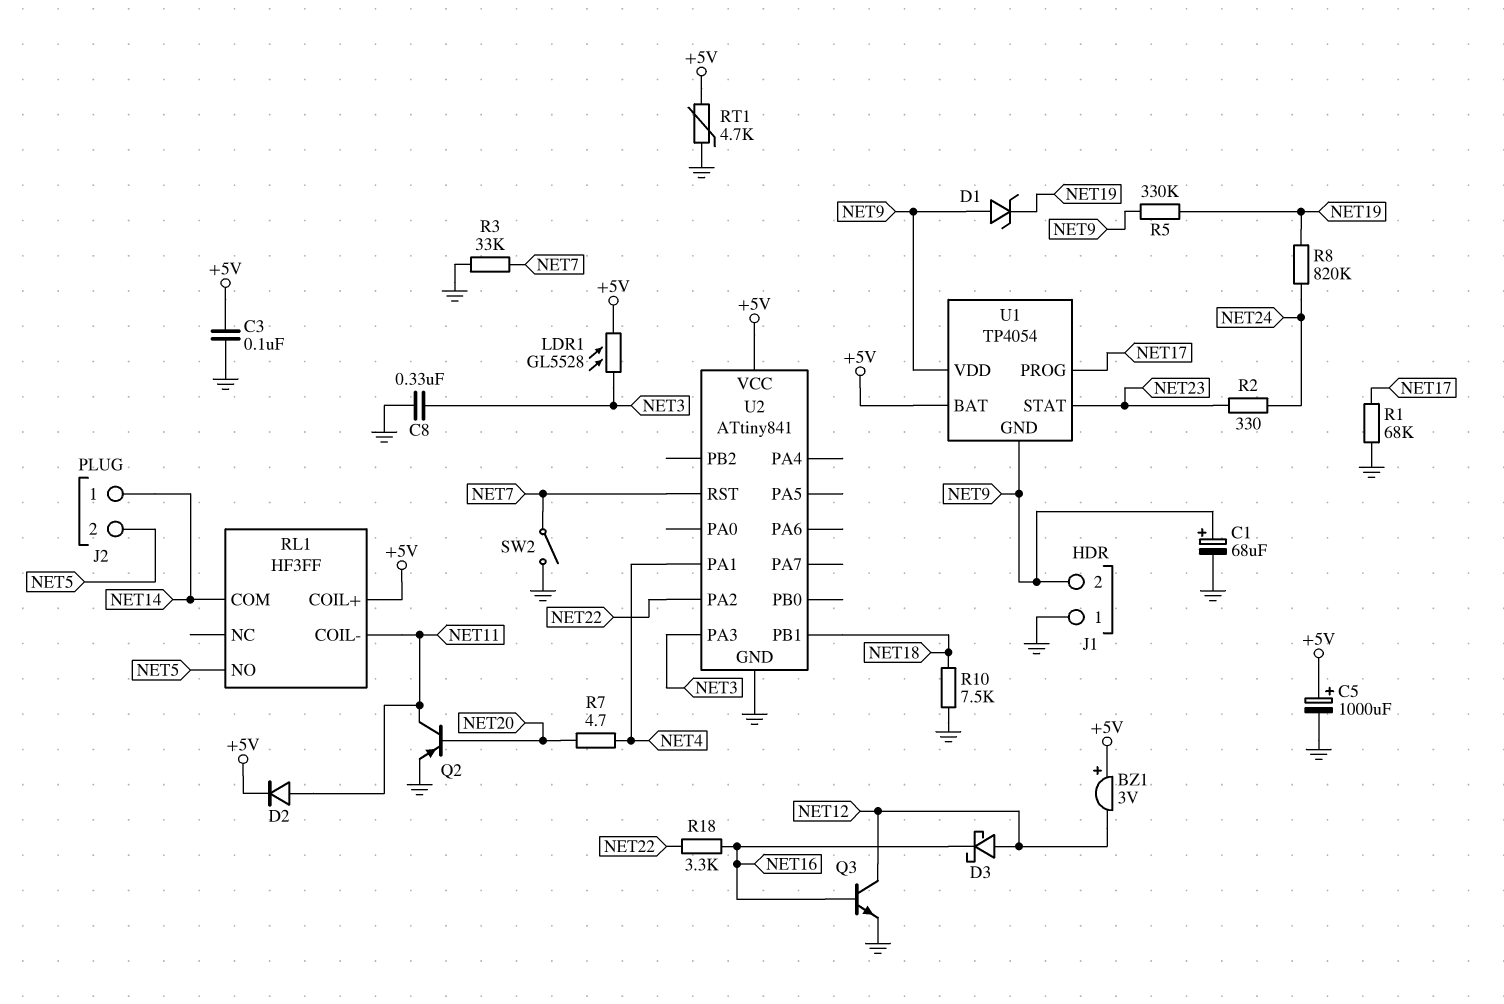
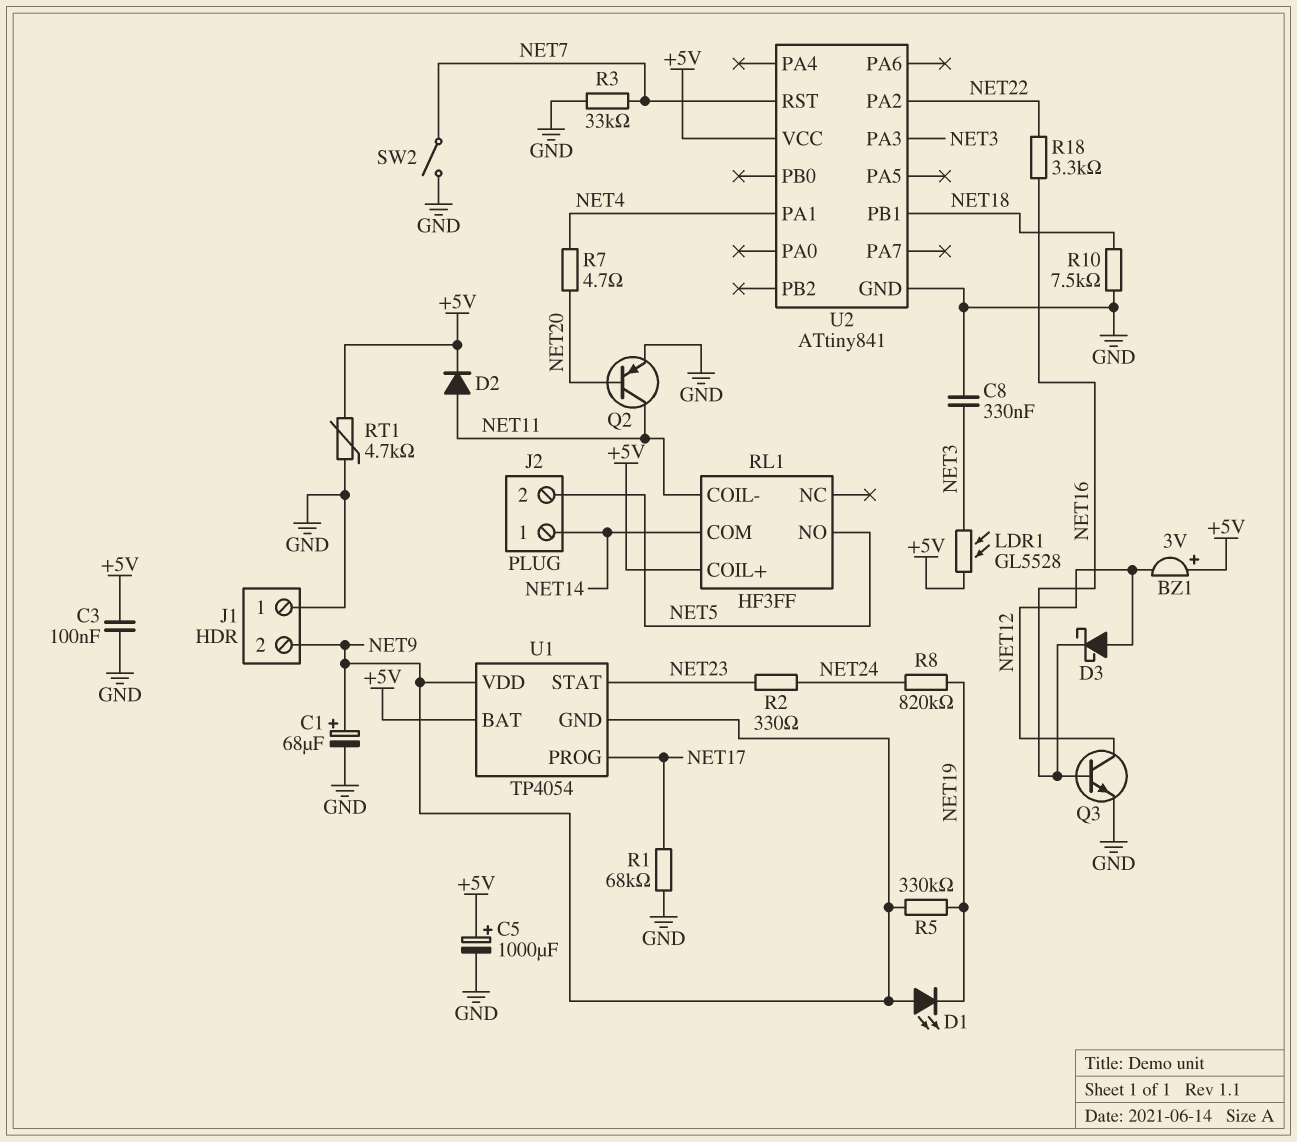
D1: zener (A NET9, K NET19) -> LED (A NET9, K NET19)

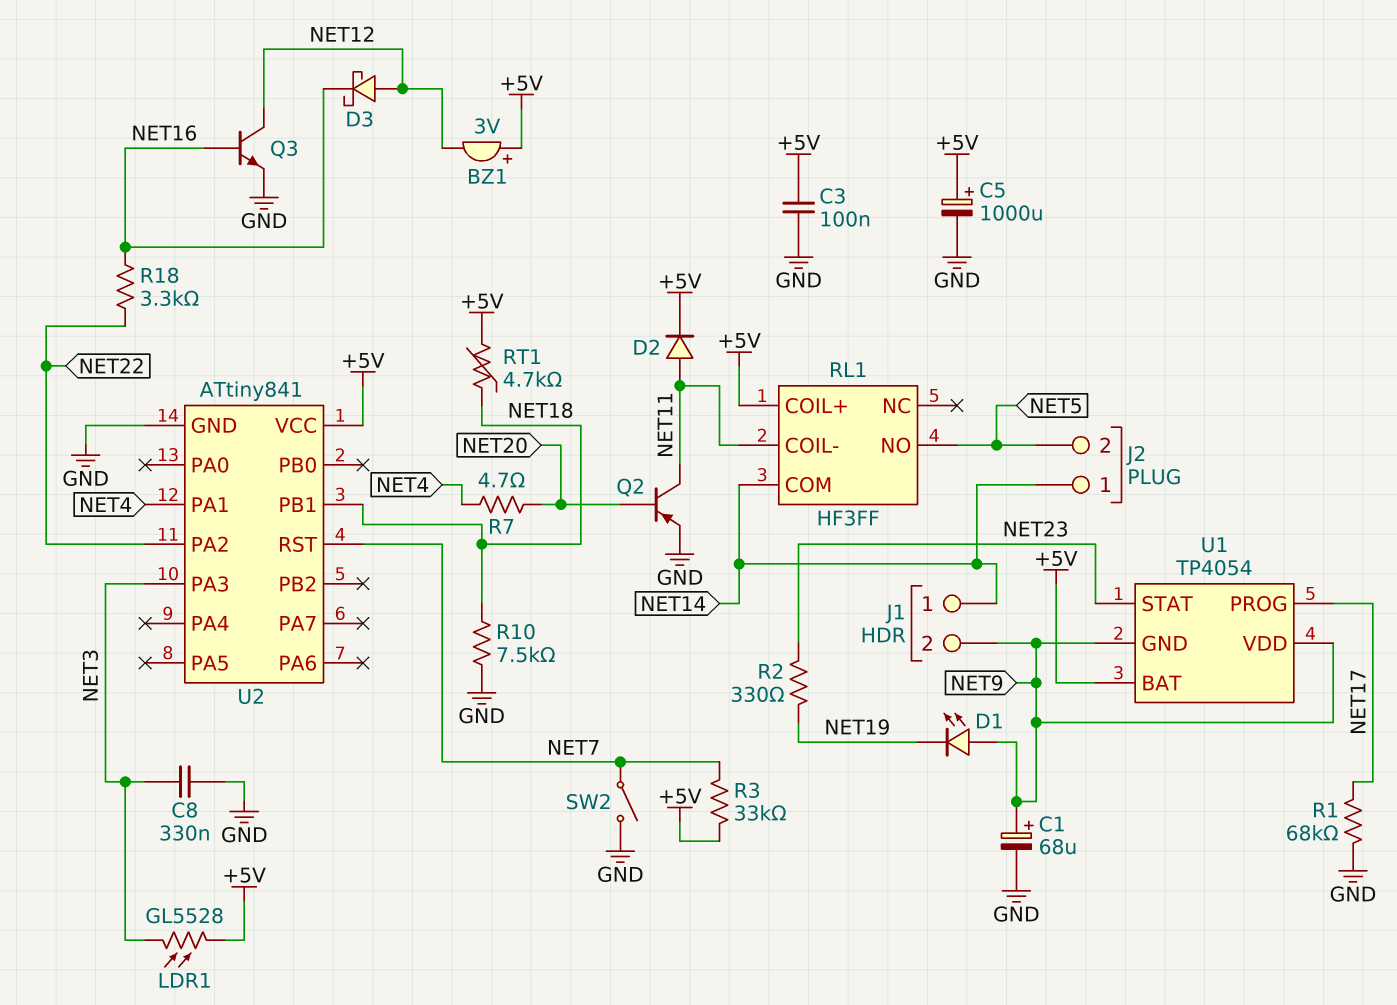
J1 pin 1: GND -> NET14
R2: 330 (NET23, NET24) -> 330 (NET19, NET23)
R3: 33k (GND, NET7) -> 33k (+5V, NET7)
R5: 330k (NET9, NET19) -> none
R8: 820k (NET19, NET24) -> none
RT1: 4.7k (+5V, GND) -> 4.7k (+5V, NET18)

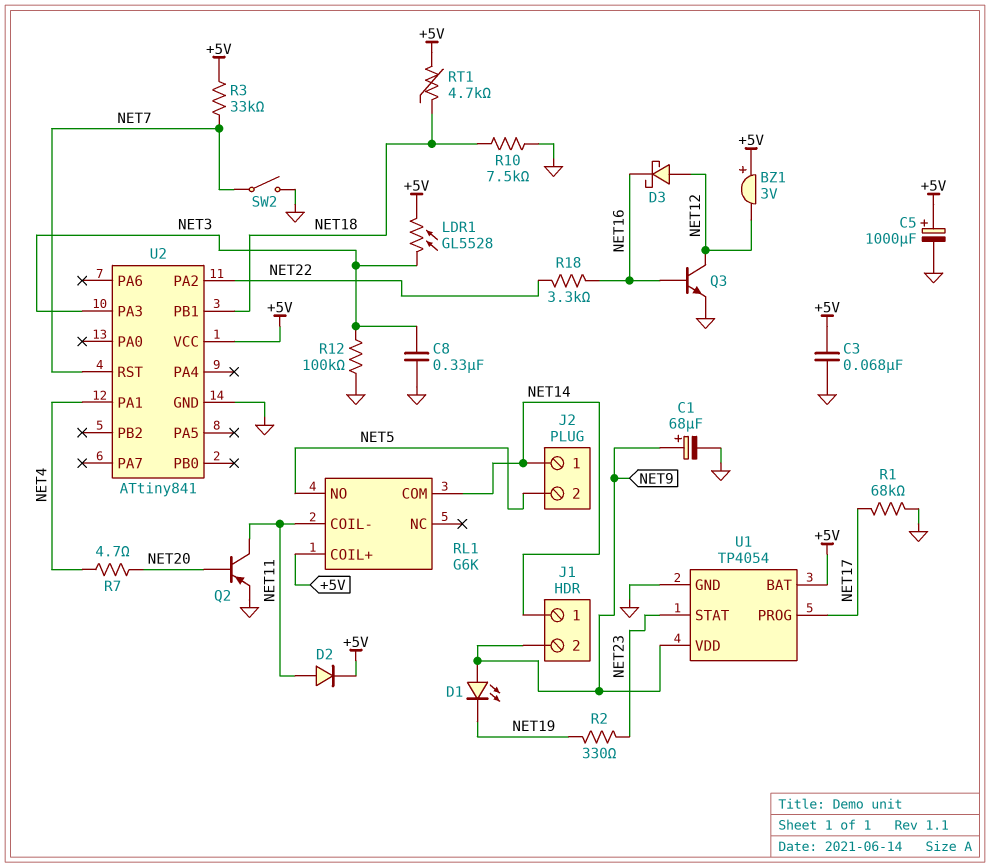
C3: 100nF (+5V, GND) -> 68nF (+5V, GND)
R12: none -> 100k (GND, NET3)
RL1: HF3FF -> G6K
U1 pin GND: NET9 -> GND

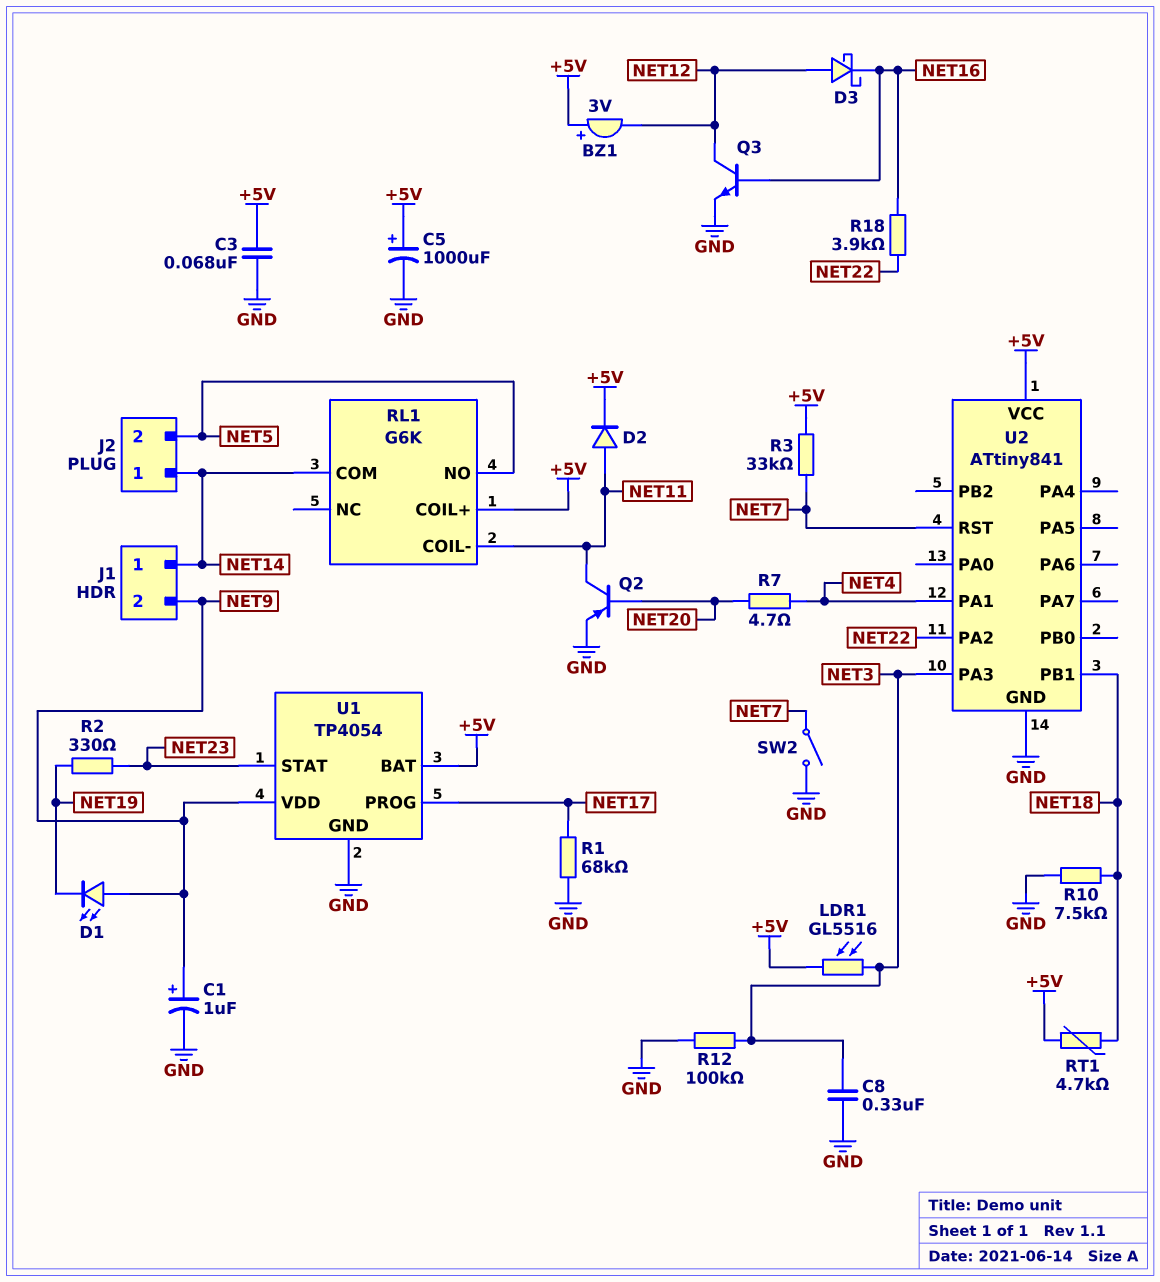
C1: 68uF (plus NET9, minus GND) -> 1uF (plus NET9, minus GND)
LDR1: GL5528 (+5V, NET3) -> GL5516 (+5V, NET3)
R18: 3.3k (NET16, NET22) -> 3.9k (NET16, NET22)

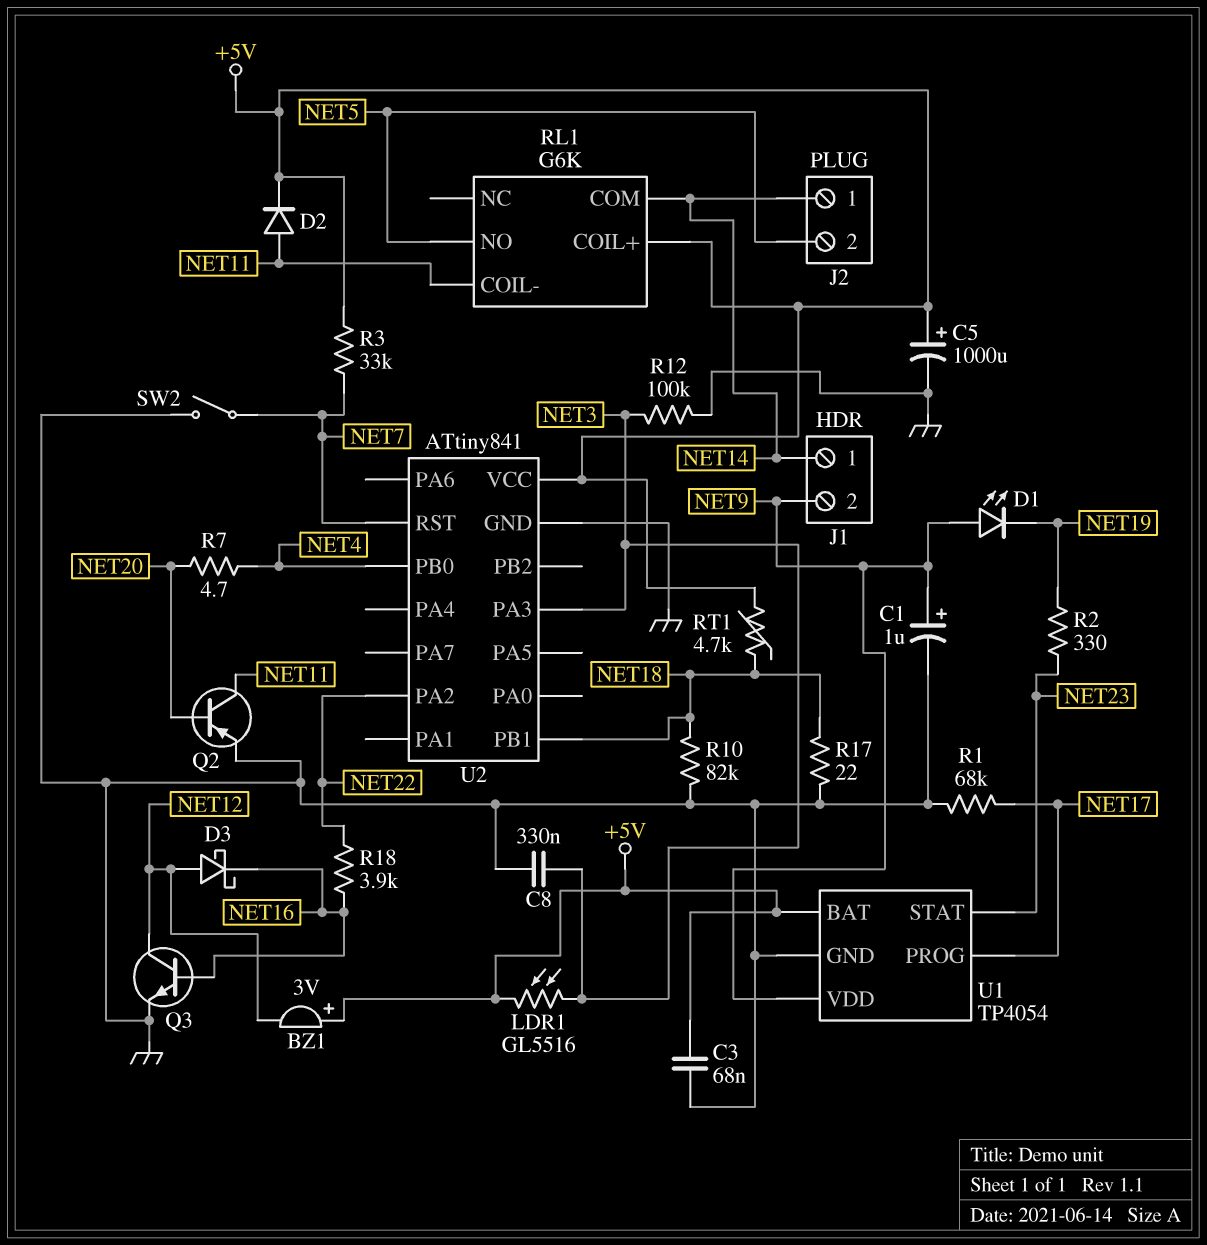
R10: 7.5k (GND, NET18) -> 82k (GND, NET18)
R17: none -> 22 (GND, NET18)
U2 pin PA1: NET4 -> none
U2 pin PB0: none -> NET4

